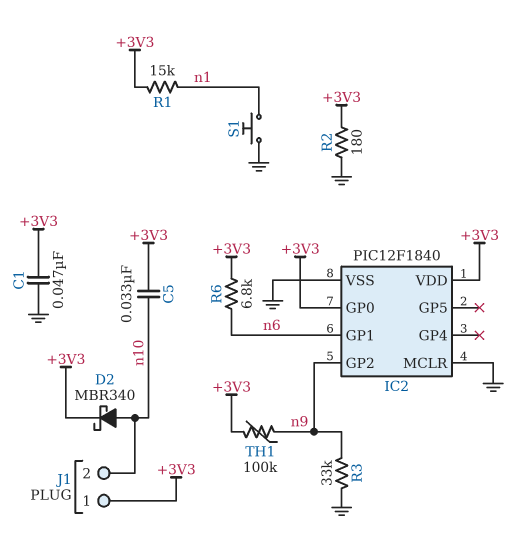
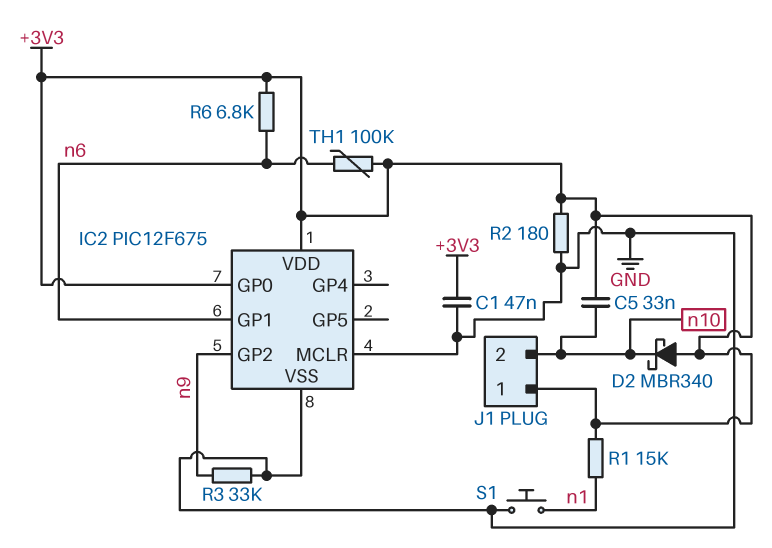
D2: schottky MBR340 (A n10, K +3V3) -> schottky MBR340 (A +3V3, K n10)
IC2: PIC12F1840 -> PIC12F675
TH1: 100k (+3V3, n9) -> 100k (+3V3, n6)

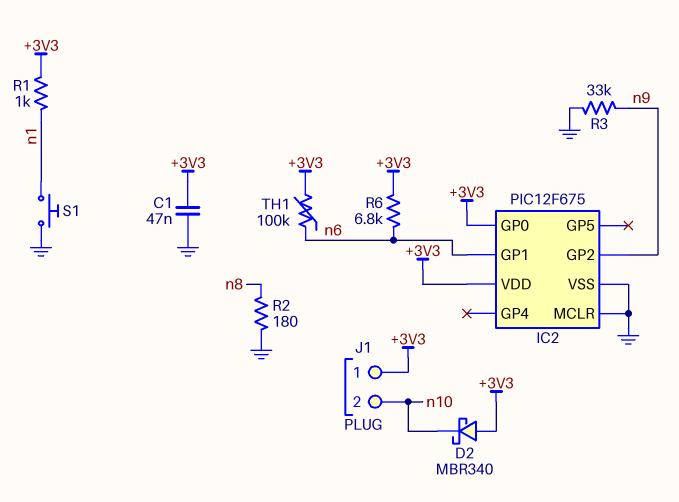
C5: 33nF (+3V3, n10) -> none
R1: 15k (+3V3, n1) -> 1k (+3V3, n1)
R2: 180 (+3V3, GND) -> 180 (GND, n8)

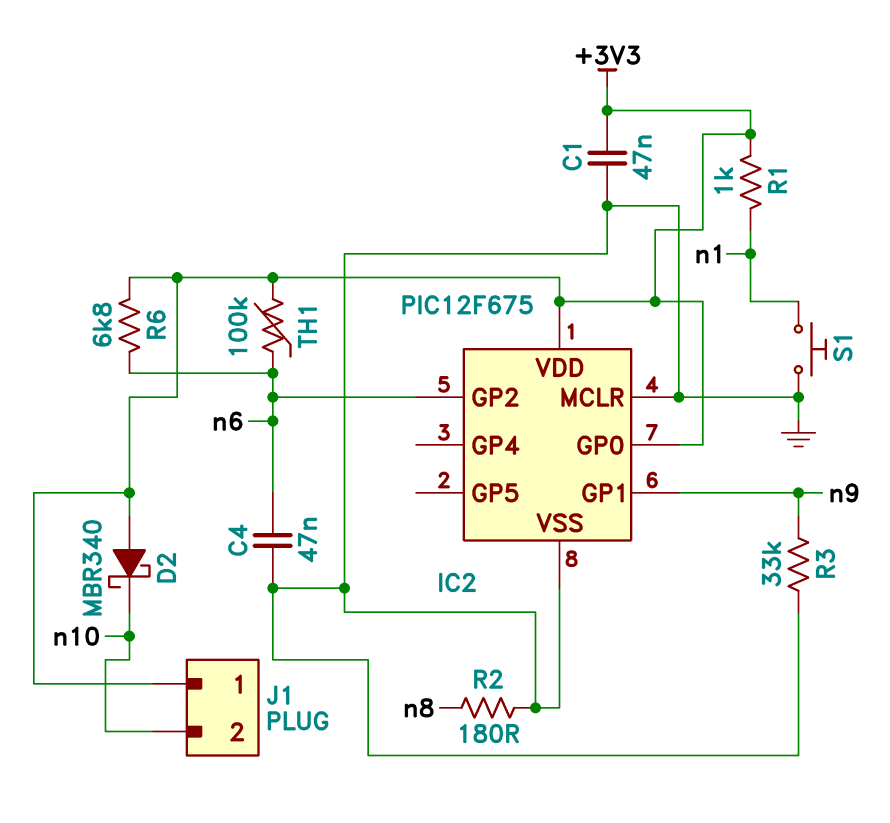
C4: none -> 47nF (GND, n6)
IC2 pin GP1: n6 -> n9
IC2 pin GP2: n9 -> n6

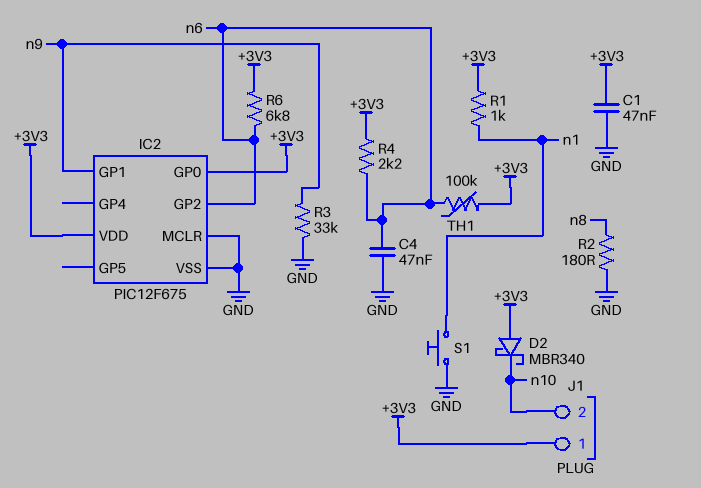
R4: none -> 2.2k (+3V3, n6)

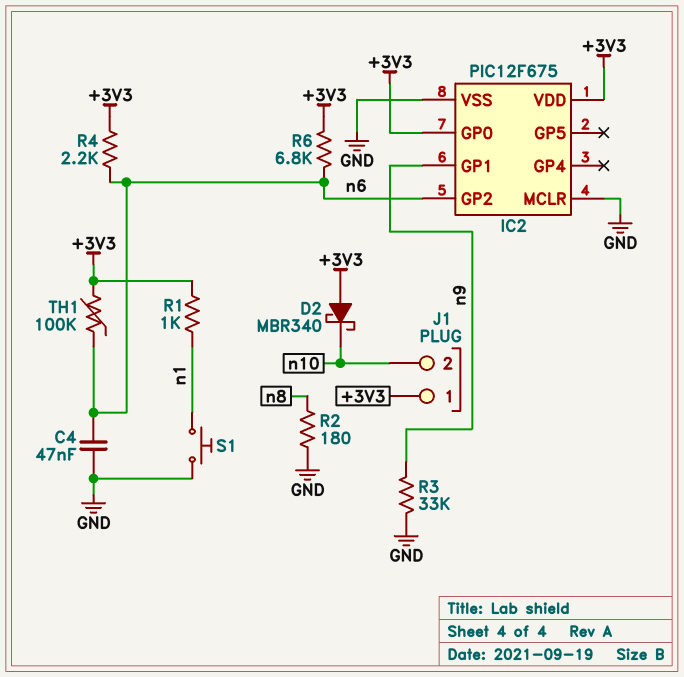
C1: 47nF (+3V3, GND) -> none

